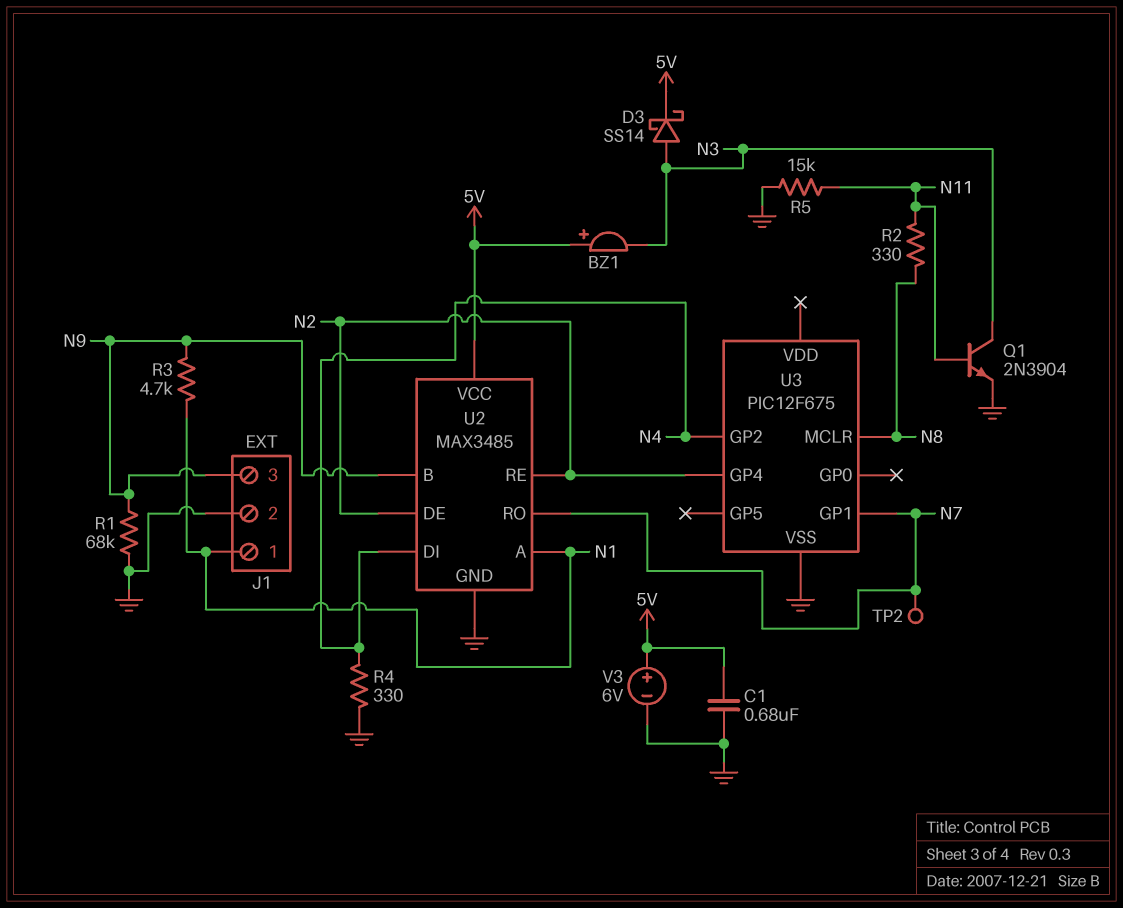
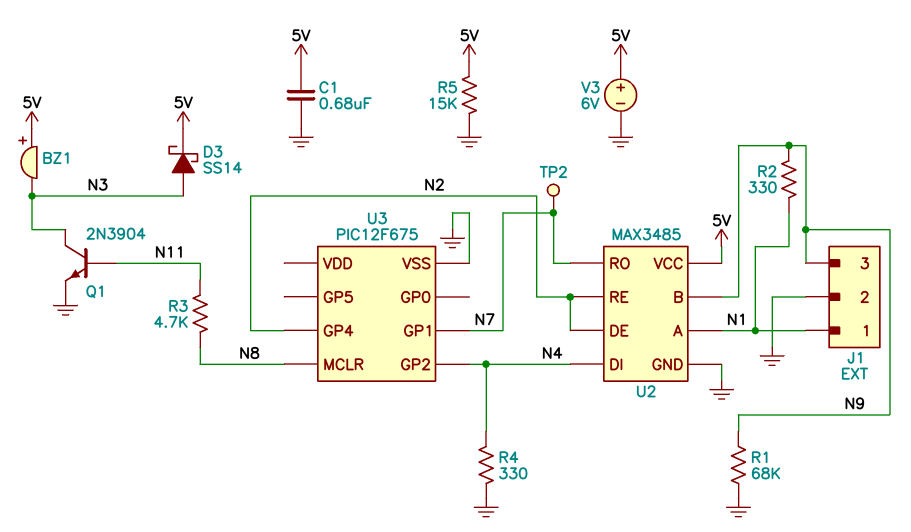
R2: 330 (N8, N11) -> 330 (N1, N9)
R3: 4.7k (N1, N9) -> 4.7k (N8, N11)
R5: 15k (GND, N11) -> 15k (5V, GND)

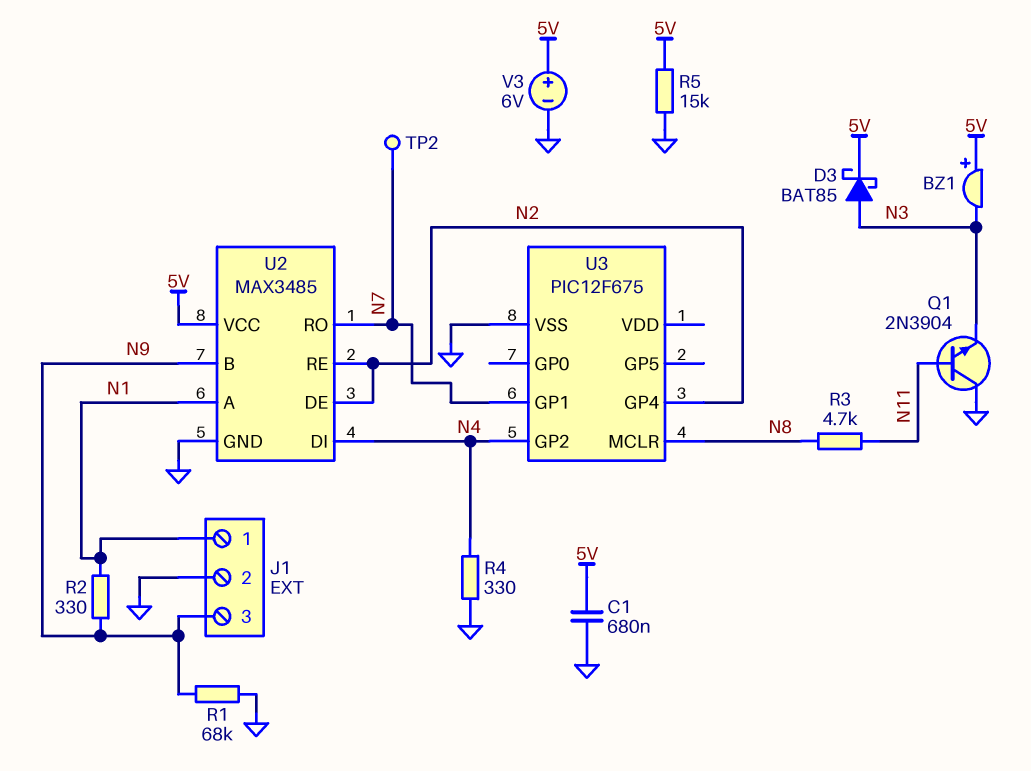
D3: schottky SS14 (A N3, K 5V) -> schottky BAT85 (A N3, K 5V)
Q1: NPN 2N3904 (B N11, C N3, E GND) -> NPN 2N3904 (B N11, C GND, E N3)

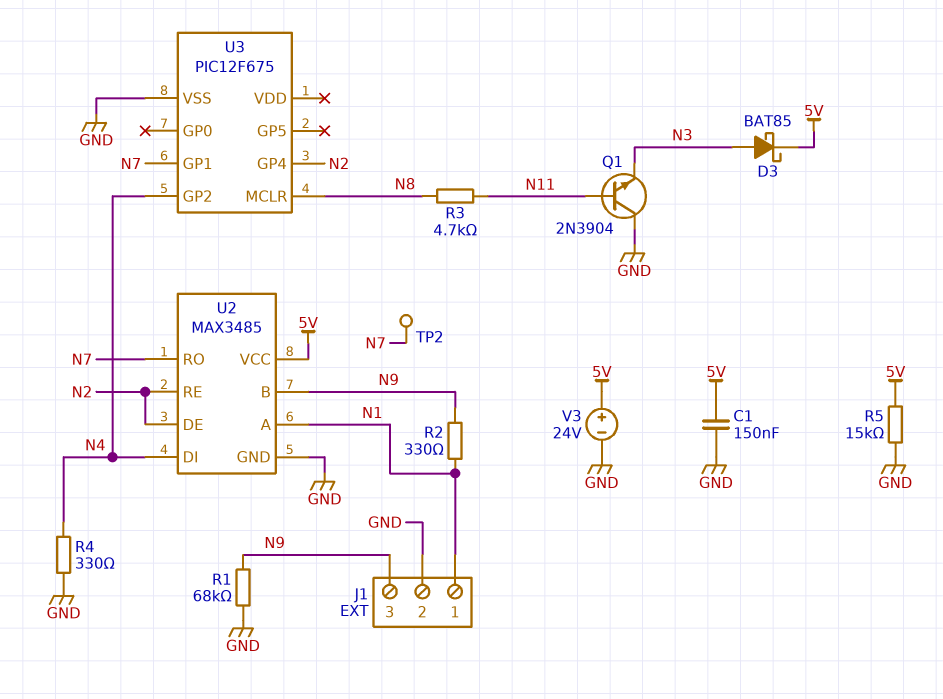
BZ1: buzzer (plus 5V, minus N3) -> none
C1: 680nF (5V, GND) -> 150nF (5V, GND)
V3: 6V (plus 5V, minus GND) -> 24V (plus 5V, minus GND)

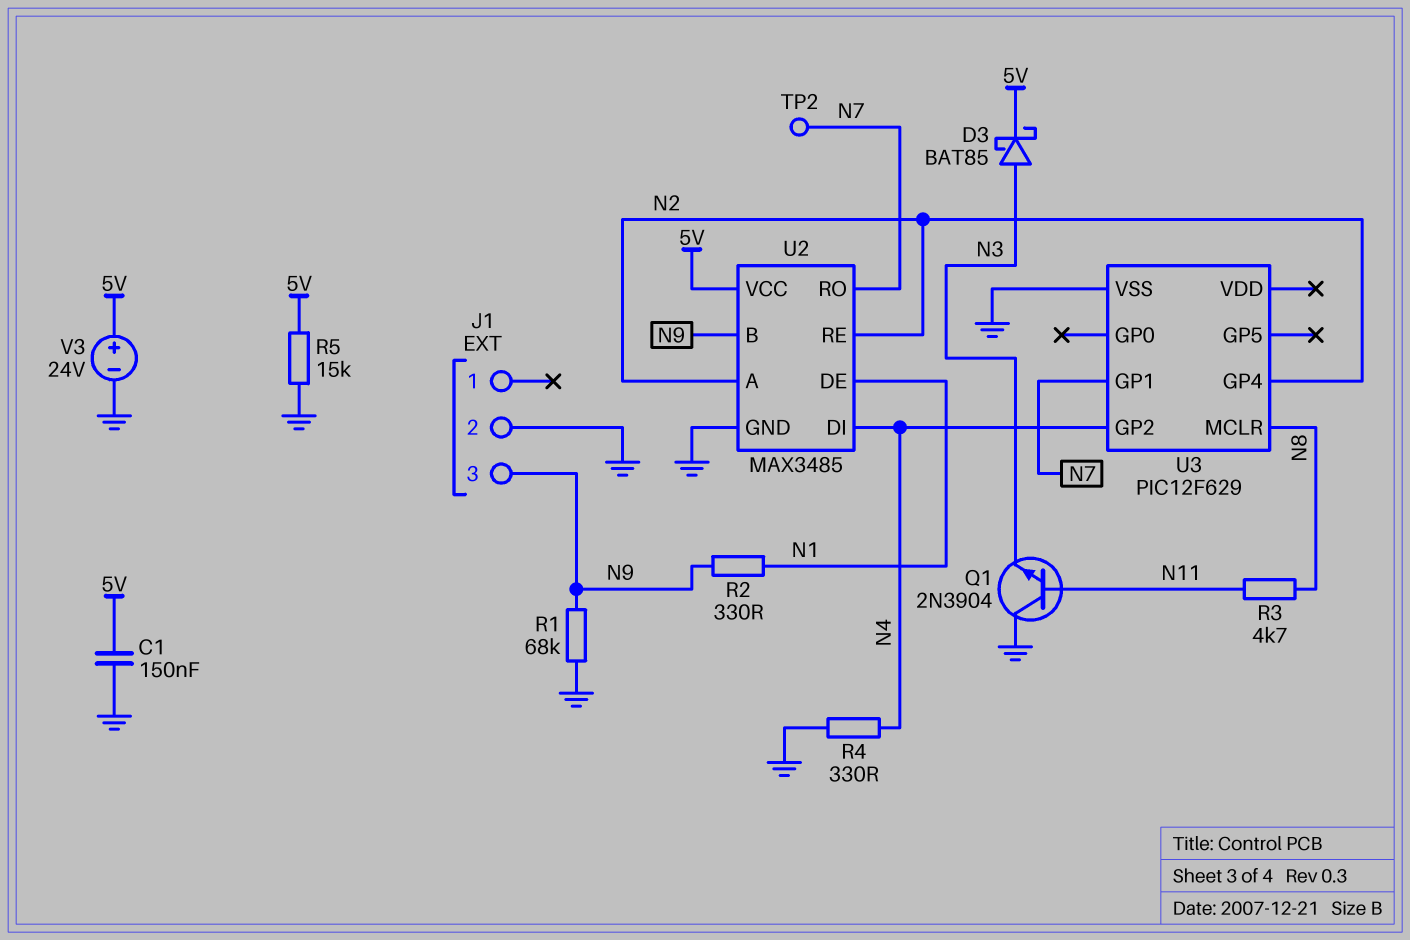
J1 pin 1: N1 -> none
U2 pin A: N1 -> N2
U2 pin DE: N2 -> N1
U3: PIC12F675 -> PIC12F629

